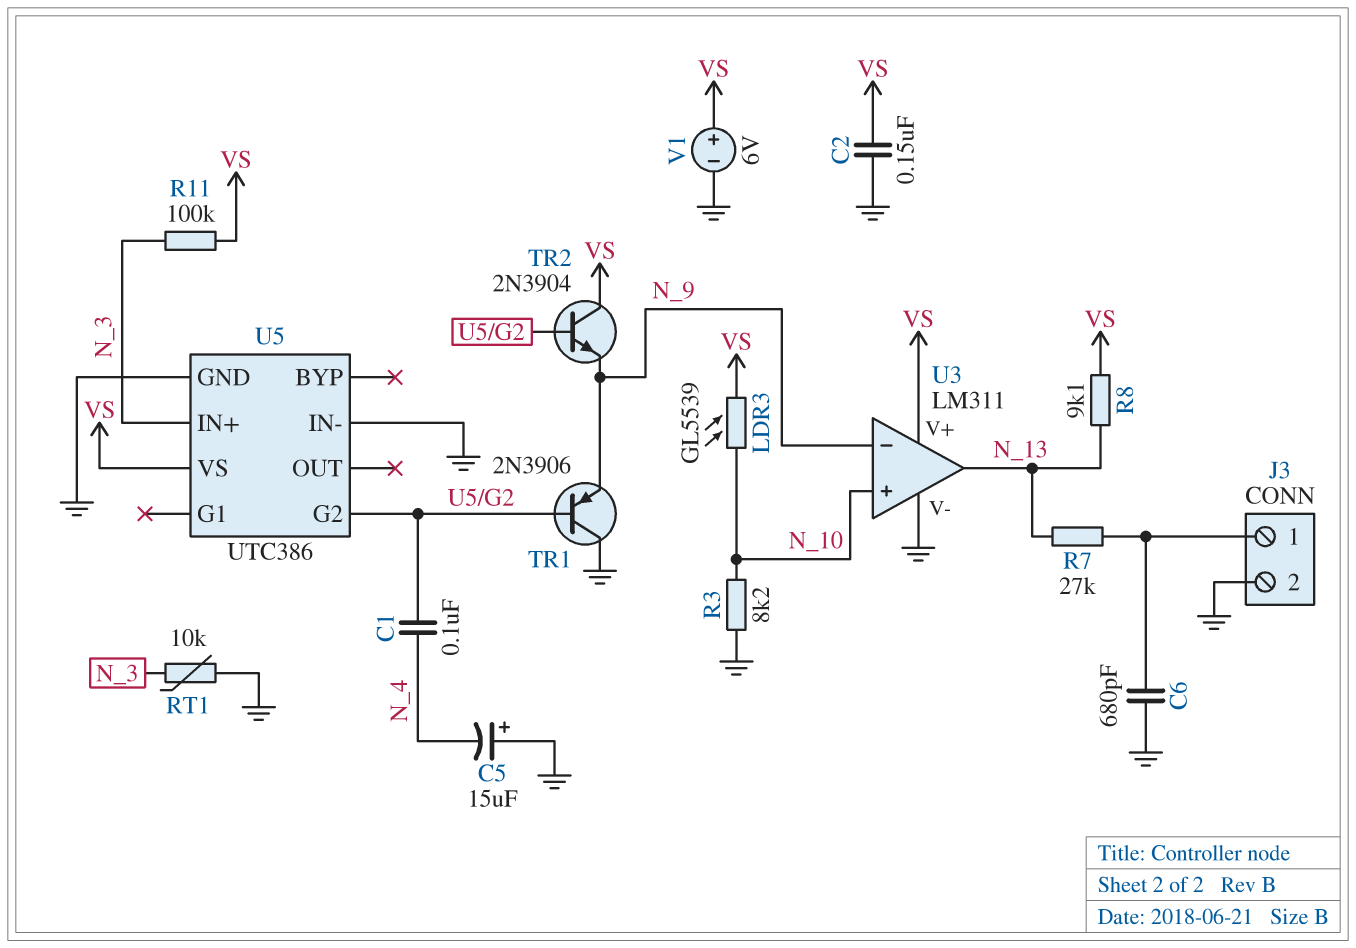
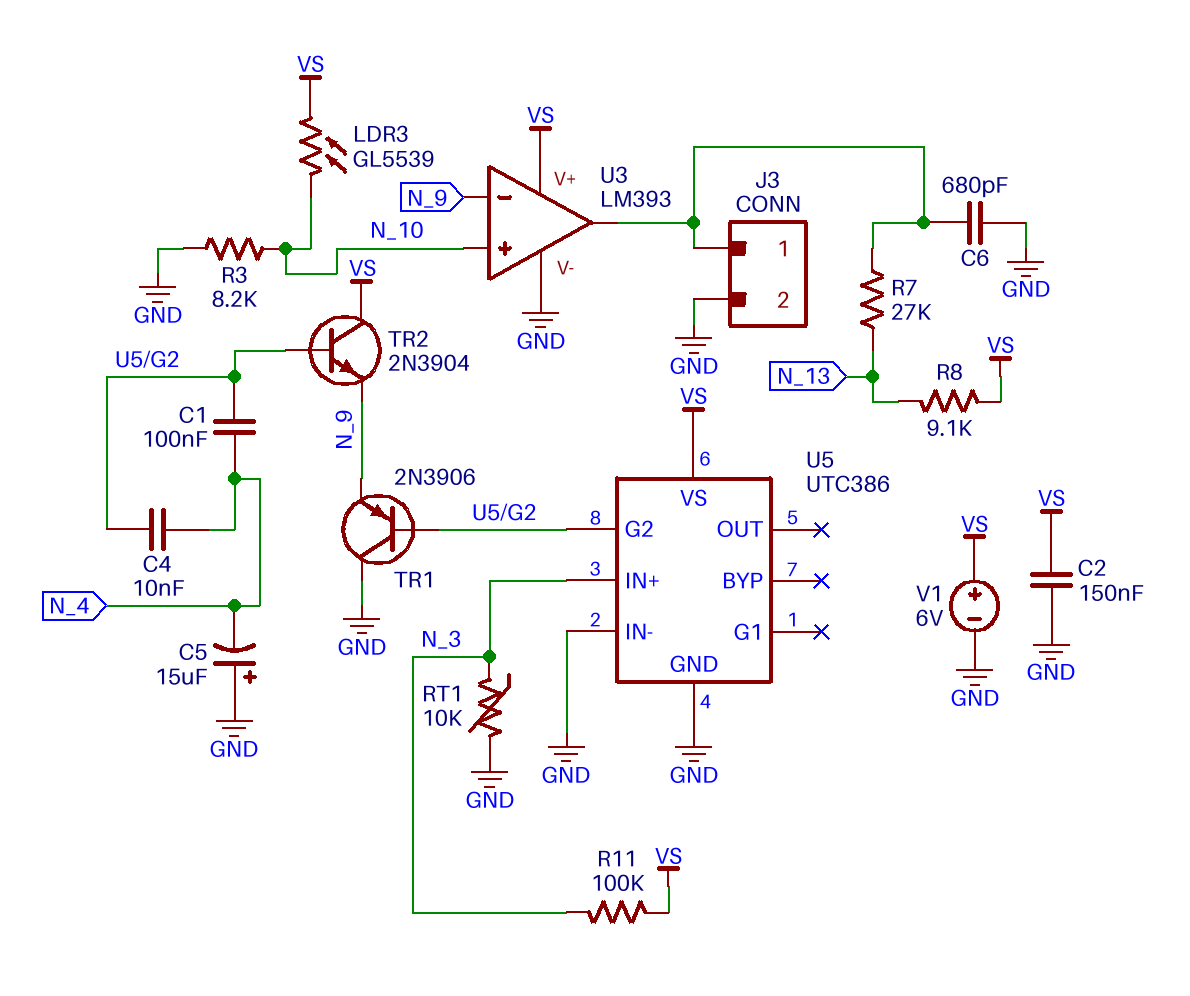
C4: none -> 10nF (N_4, U5/G2)
U3: LM311 -> LM393
U3 pin out: N_13 -> J3/1

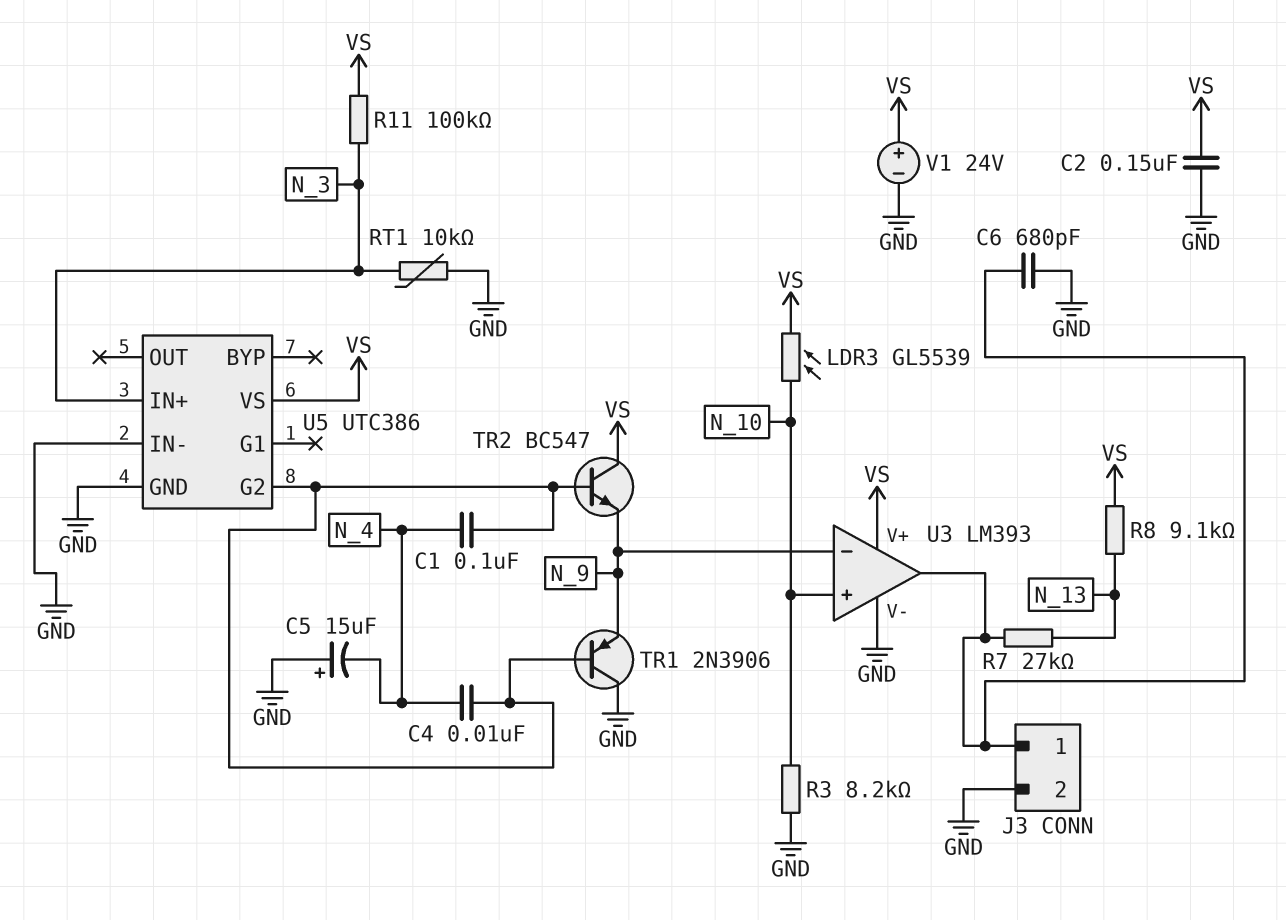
TR2: NPN 2N3904 (B U5/G2, C VS, E N_9) -> NPN BC547 (B U5/G2, C VS, E N_9)
V1: 6V (plus VS, minus GND) -> 24V (plus VS, minus GND)

